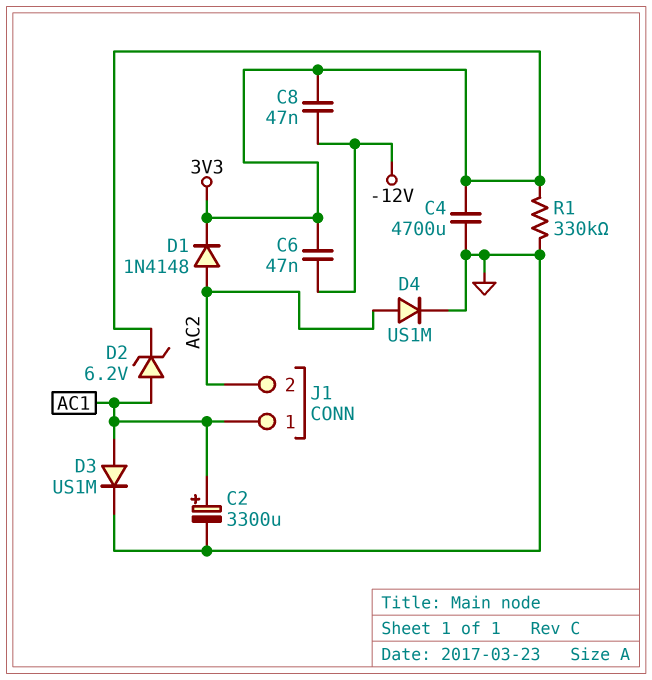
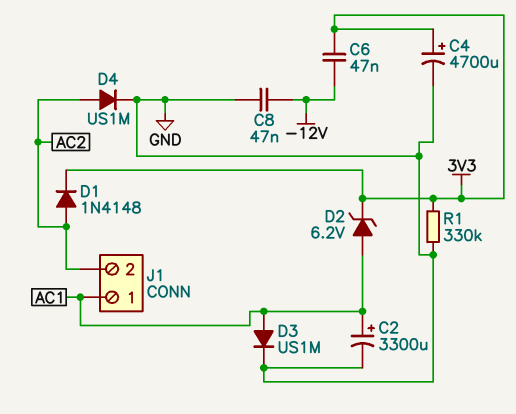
C4: 4700uF (3V3, GND) -> 4700uF (plus 3V3, minus GND)
C8: 47nF (-12V, 3V3) -> 47nF (-12V, GND)

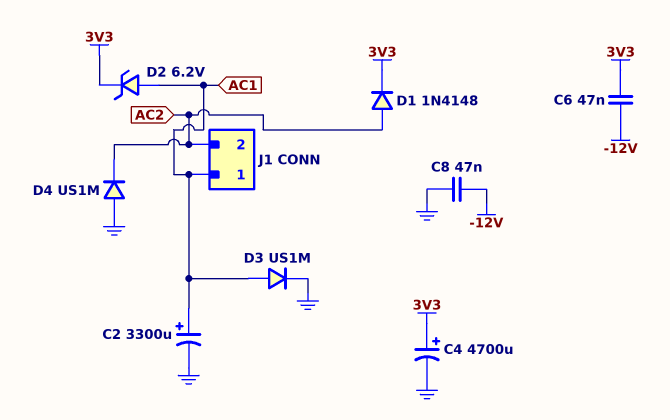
D4: diode US1M (A AC2, K GND) -> diode US1M (A GND, K AC2)
R1: 330k (3V3, GND) -> none

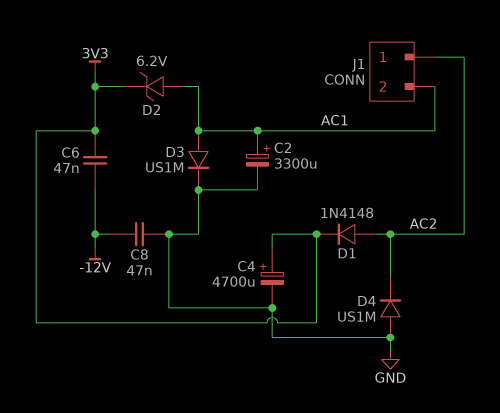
J1 pin 1: AC1 -> AC2
J1 pin 2: AC2 -> AC1

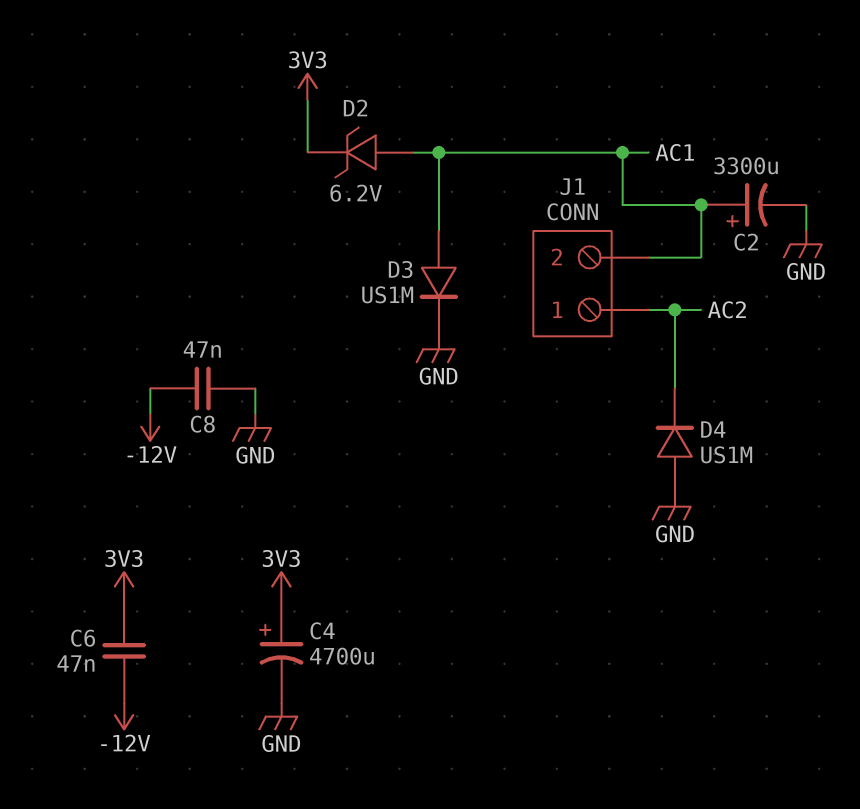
D1: diode 1N4148 (A AC2, K 3V3) -> none

